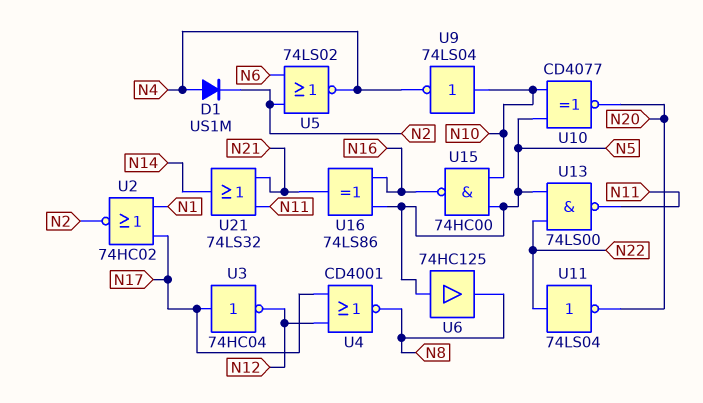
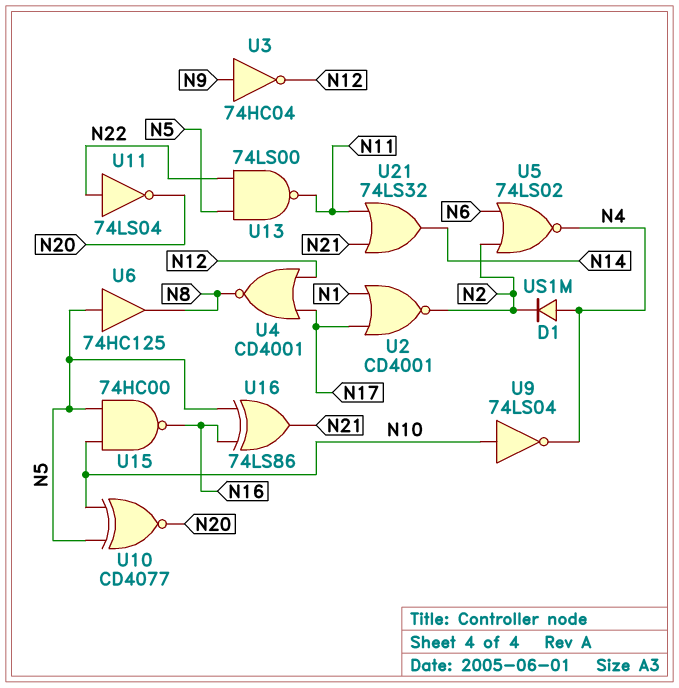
U2: NOR 74HC02 (in N1, in N17, out N2) -> NOR CD4001 (in N1, in N17, out N2)
U3: NOT 74HC04 (in N17, out N12) -> NOT 74HC04 (in N9, out N12)

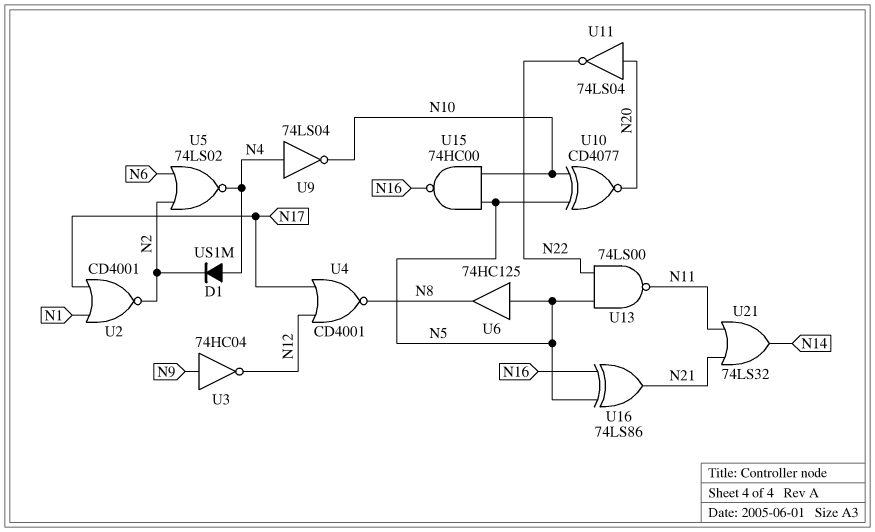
U9: NOT 74LS04 (in N10, out N4) -> NOT 74LS04 (in N4, out N10)
U11: NOT 74LS04 (in N22, out N20) -> NOT 74LS04 (in N20, out N22)

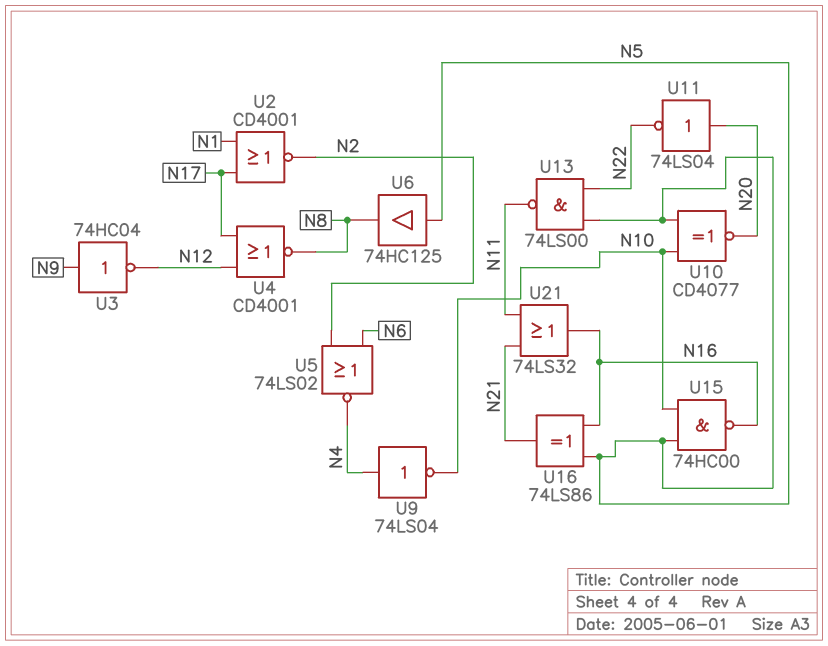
D1: diode US1M (A N4, K N2) -> none
U21: OR 74LS32 (in N11, in N21, out N14) -> OR 74LS32 (in N11, in N21, out N16)

